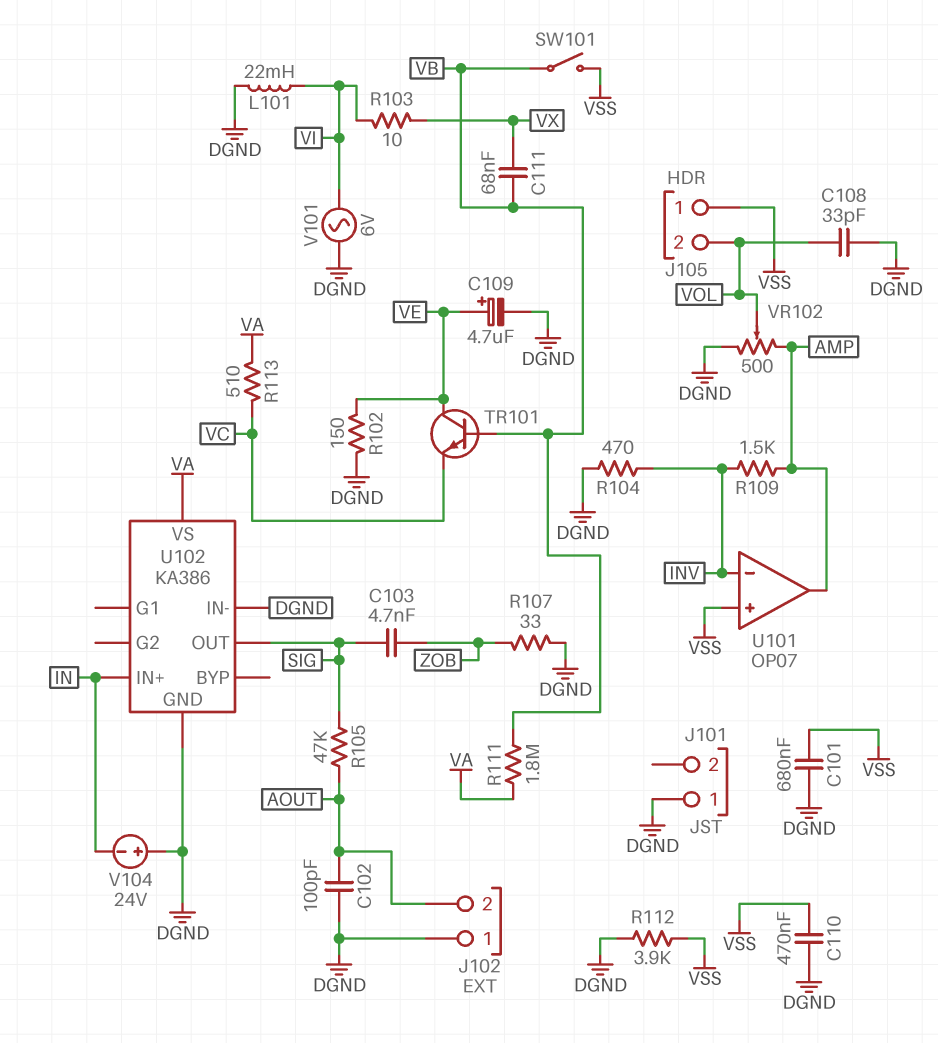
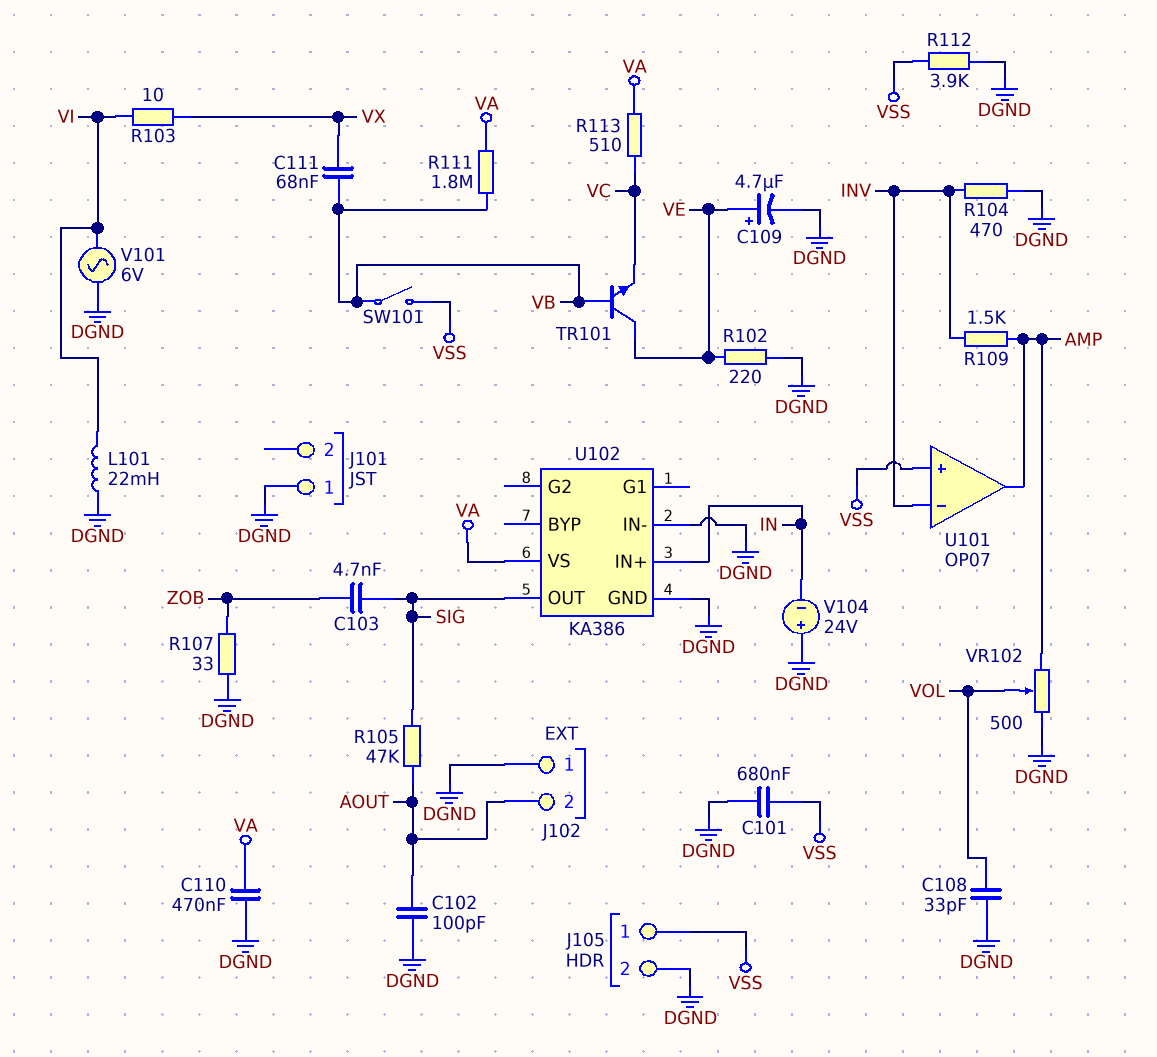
C110: 470nF (DGND, VSS) -> 470nF (DGND, VA)
J105 pin 2: VOL -> DGND
R102: 150 (DGND, VE) -> 220 (DGND, VE)

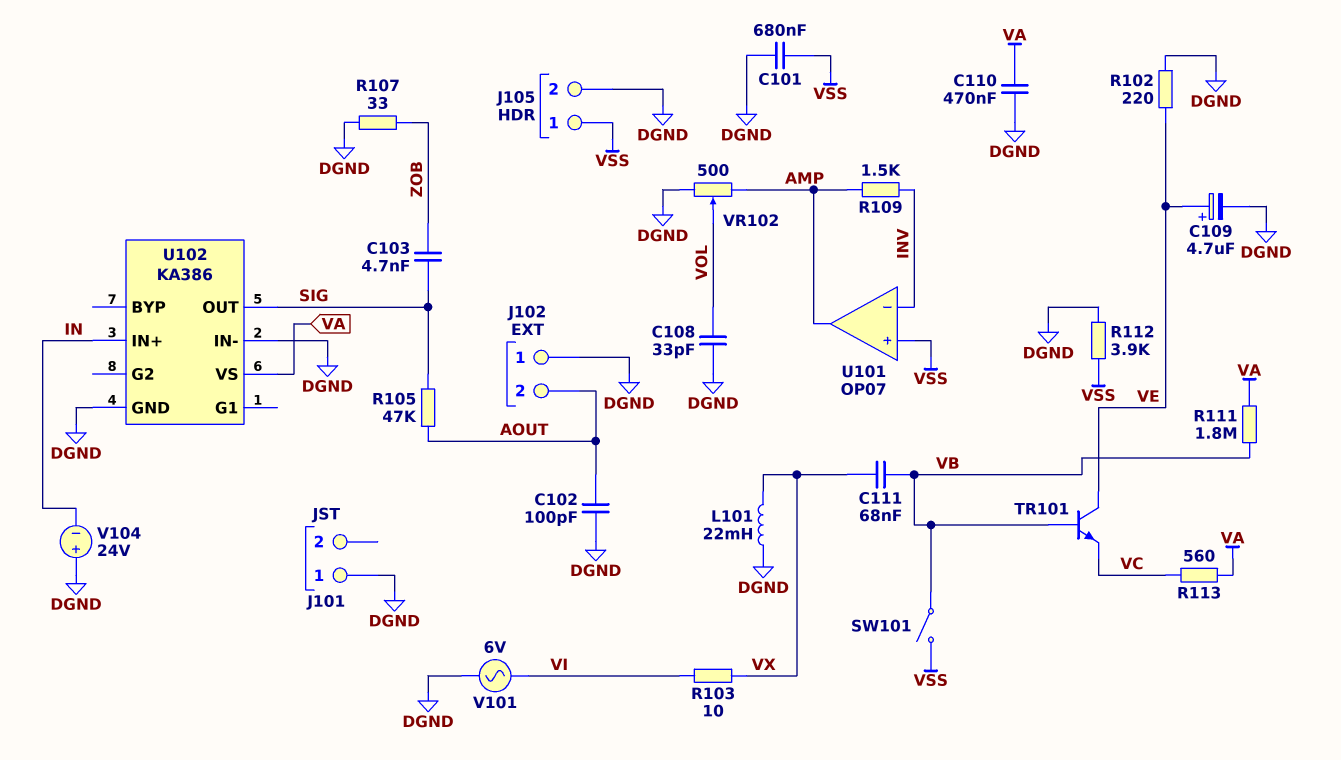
L101: 22mH (DGND, VI) -> 22mH (DGND, VX)
R104: 470 (DGND, INV) -> none
R113: 510 (VA, VC) -> 560 (VA, VC)

